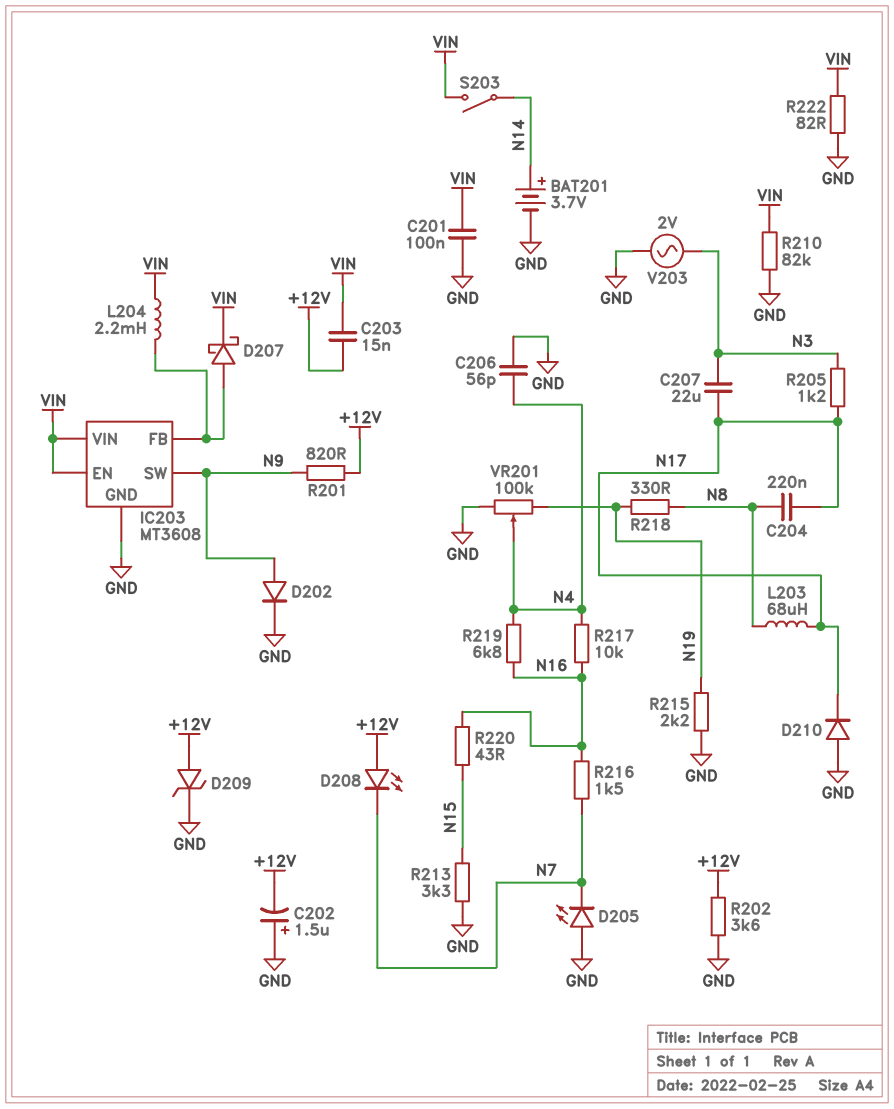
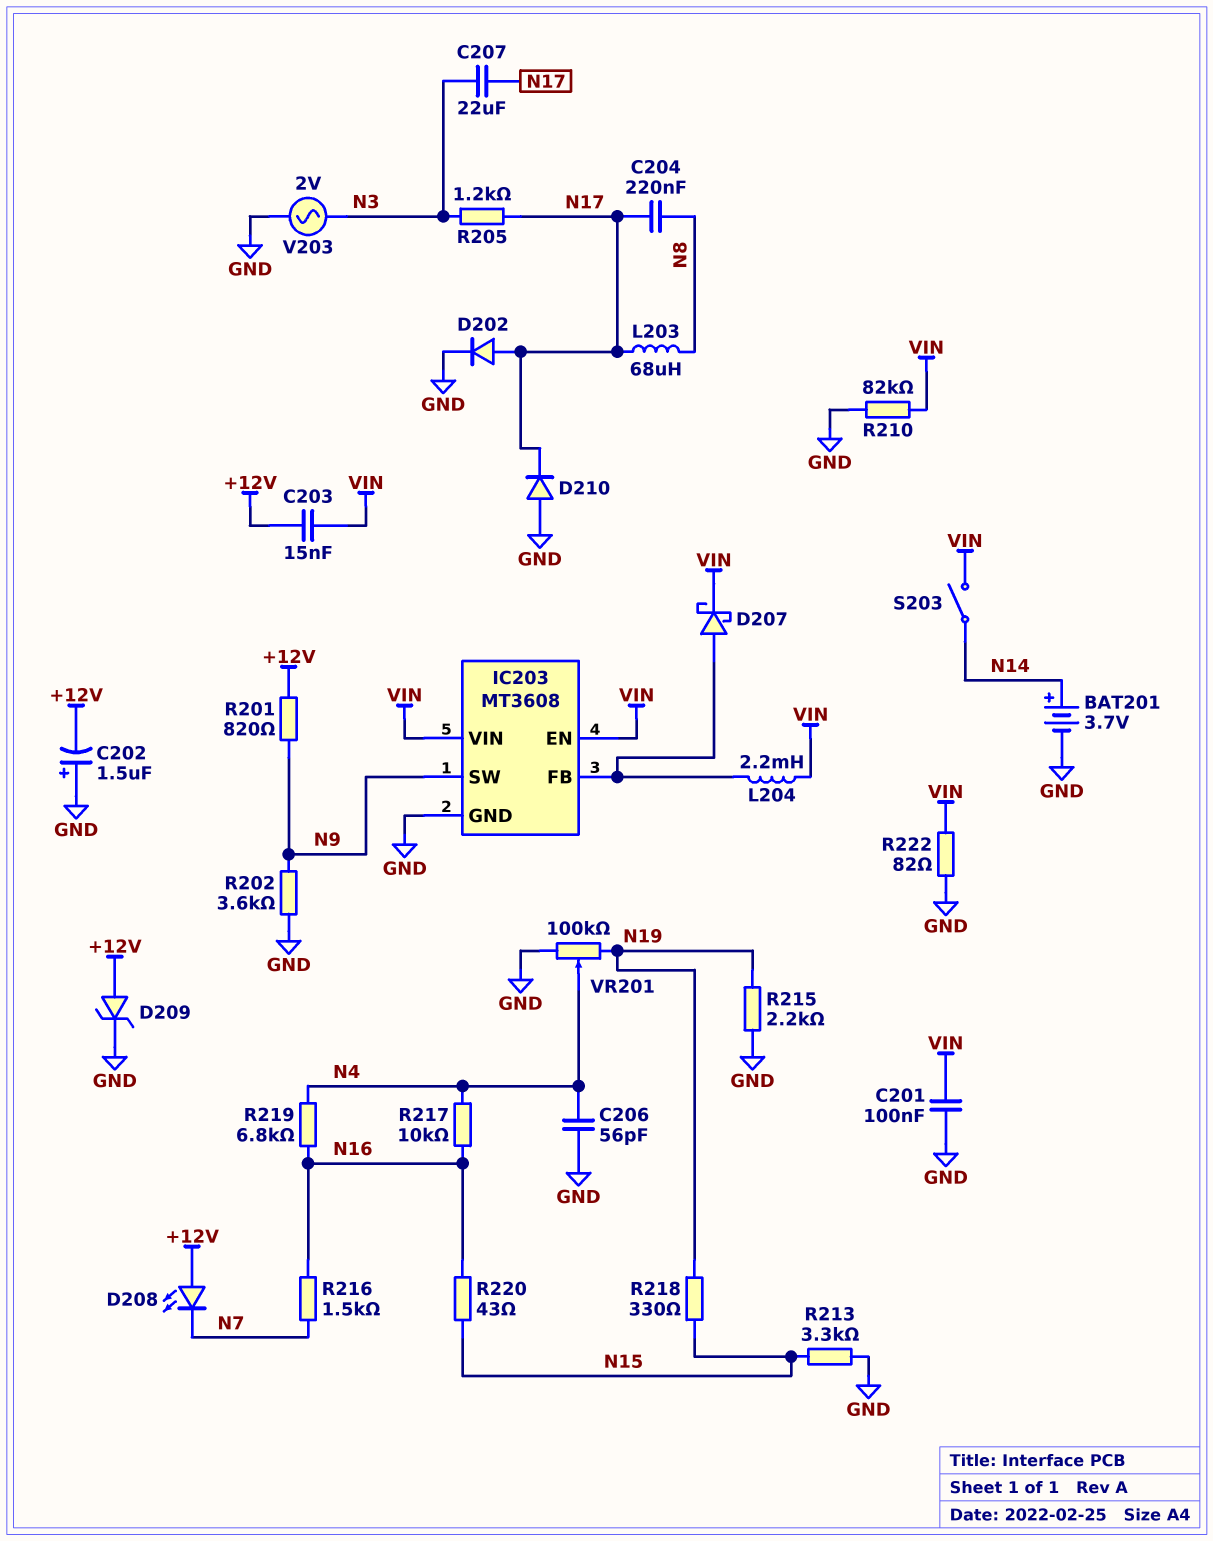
D202: diode (A N9, K GND) -> diode (A N17, K GND)
D205: LED (A GND, K N7) -> none
R202: 3.6k (+12V, GND) -> 3.6k (GND, N9)
R218: 330 (N8, N19) -> 330 (N15, N19)

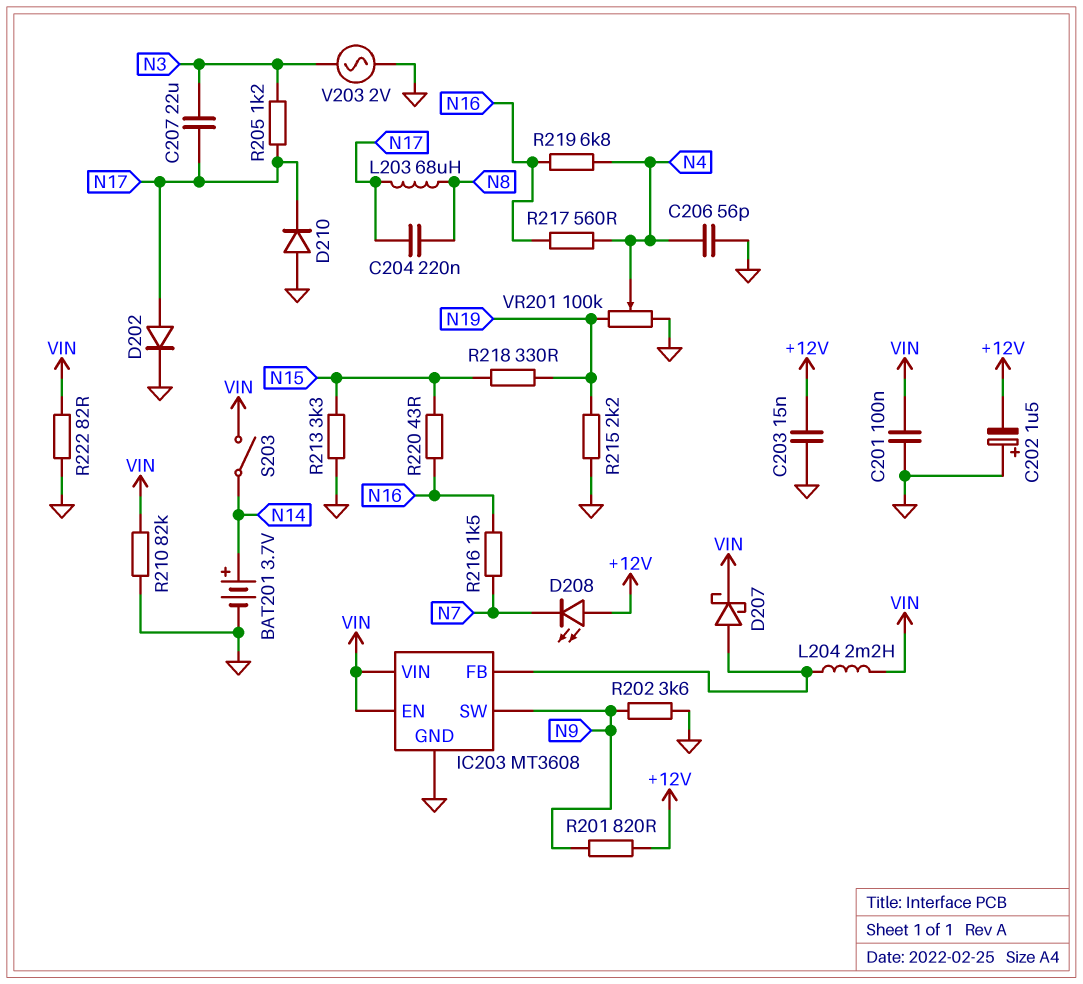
C203: 15nF (+12V, VIN) -> 15nF (+12V, GND)
D209: zener (A +12V, K GND) -> none
R217: 10k (N4, N16) -> 560 (N4, N16)

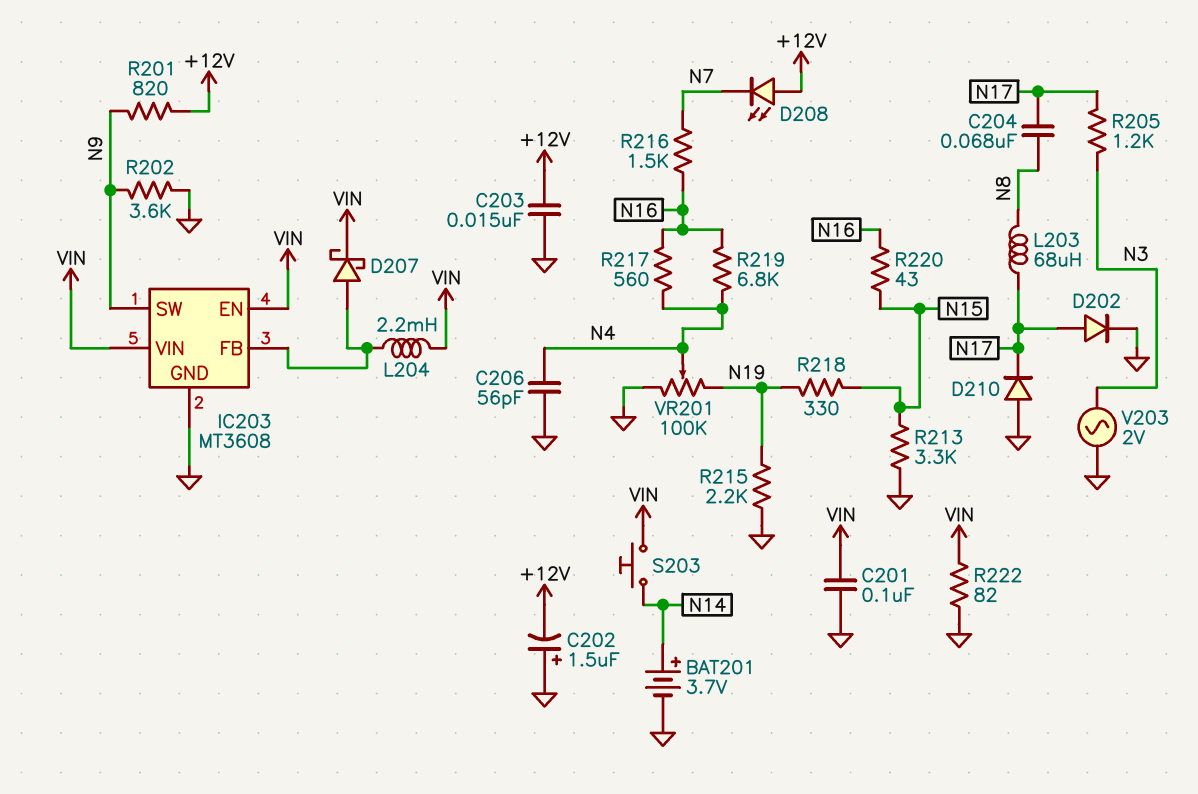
C204: 220nF (N8, N17) -> 68nF (N8, N17)
C207: 22uF (N3, N17) -> none
R210: 82k (GND, VIN) -> none
S203: switch (N14, VIN) -> button (N14, VIN)

